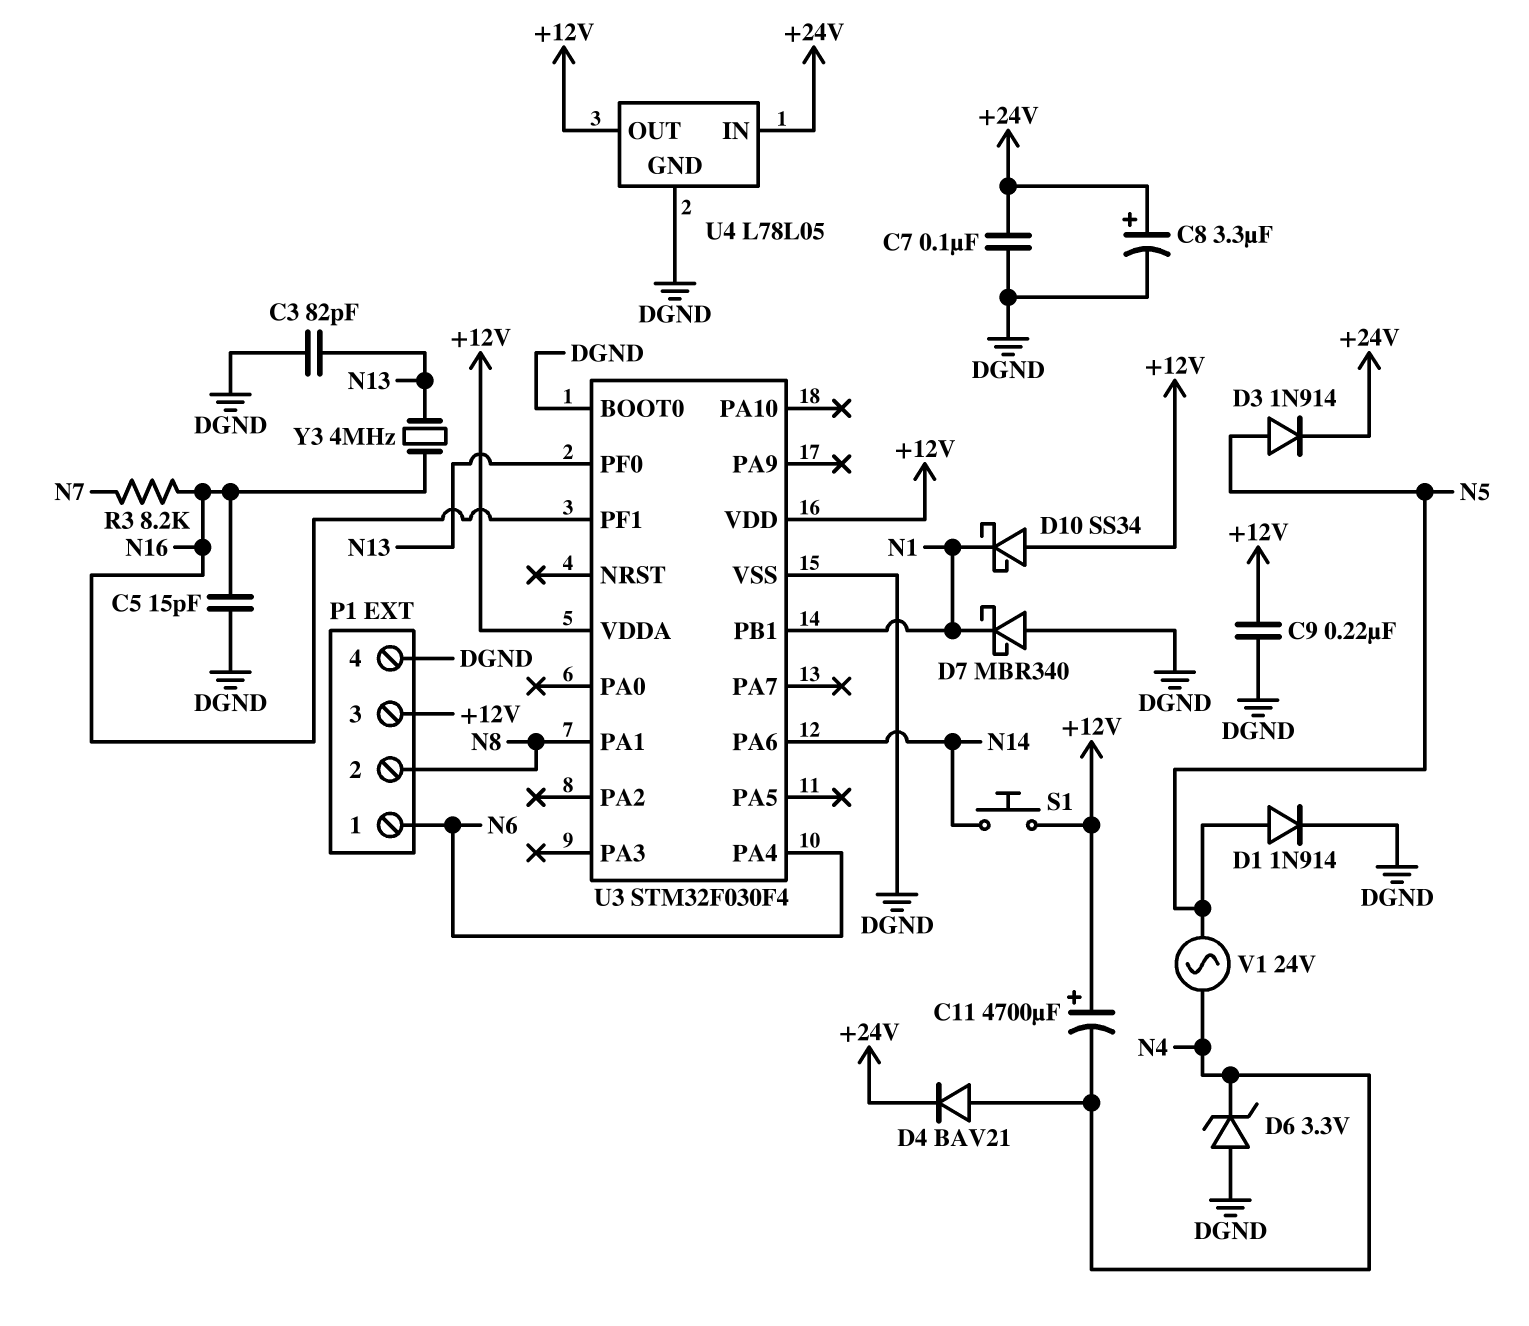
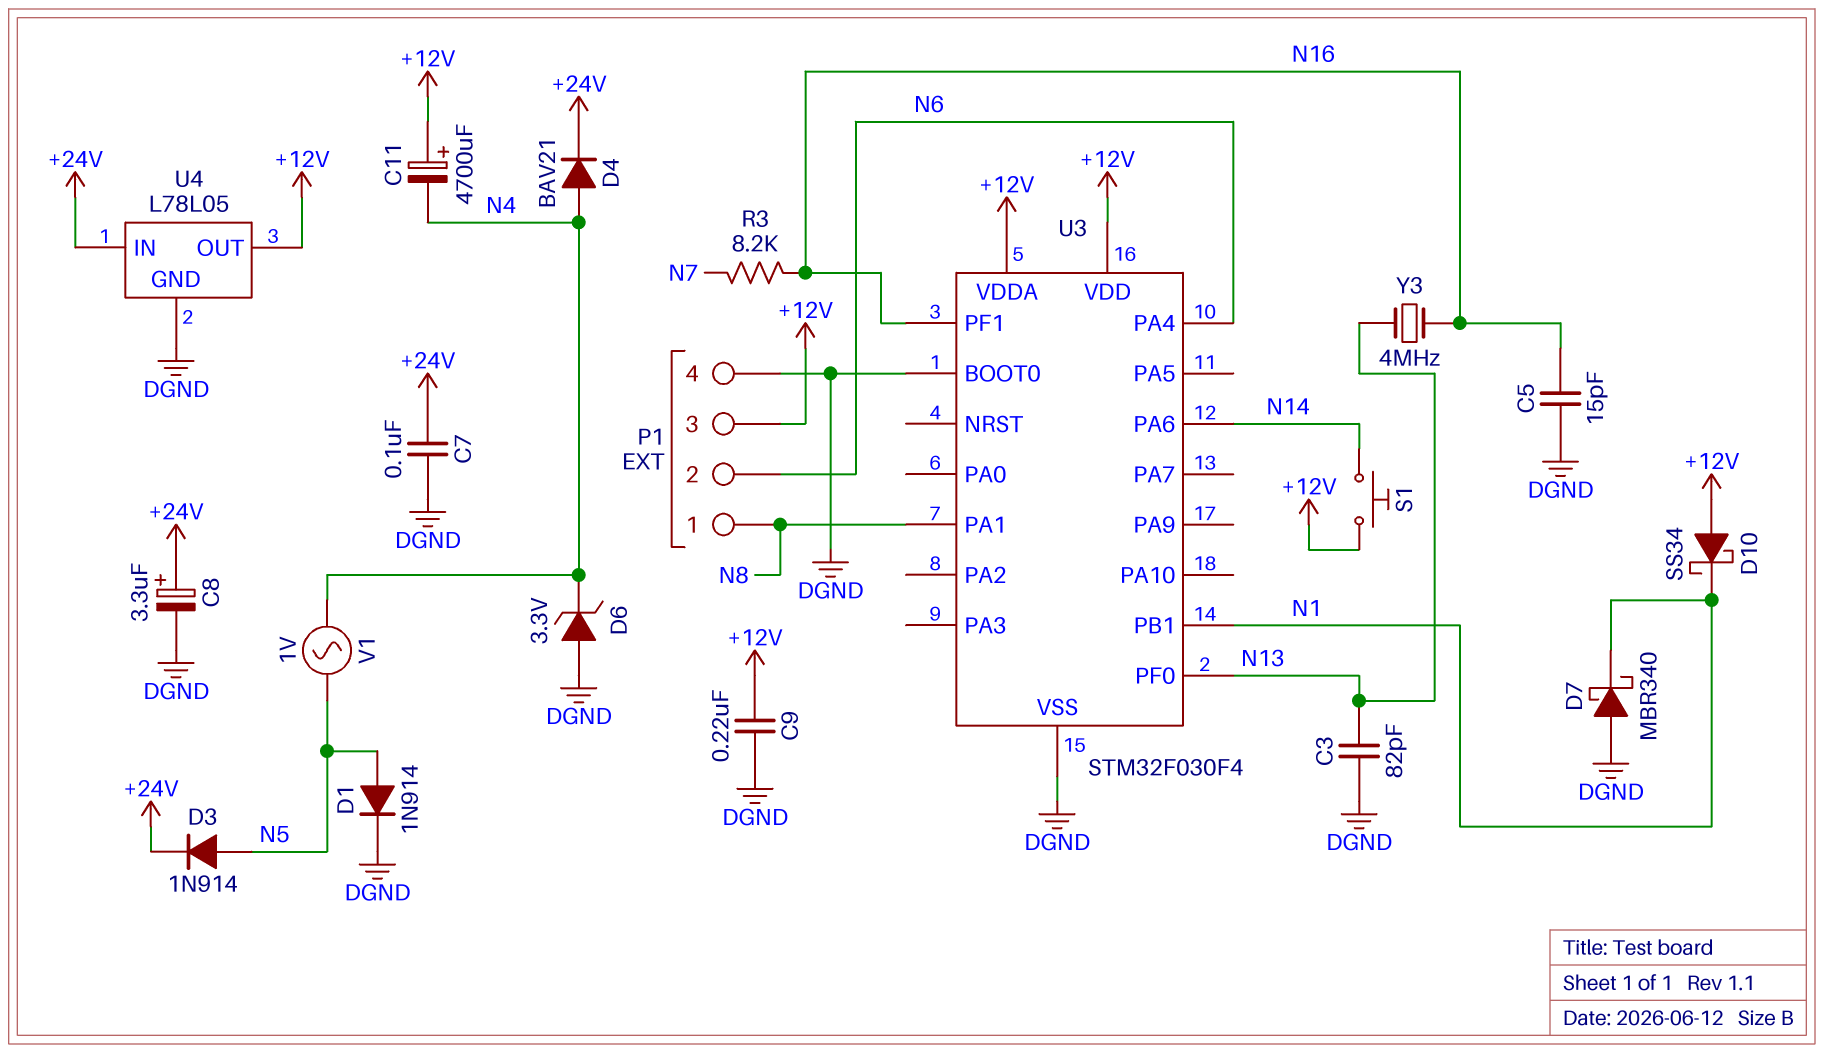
P1 pin 1: N6 -> N8
P1 pin 2: N8 -> N6
V1: AC 24V (N4, N5) -> AC 1V (N4, N5)

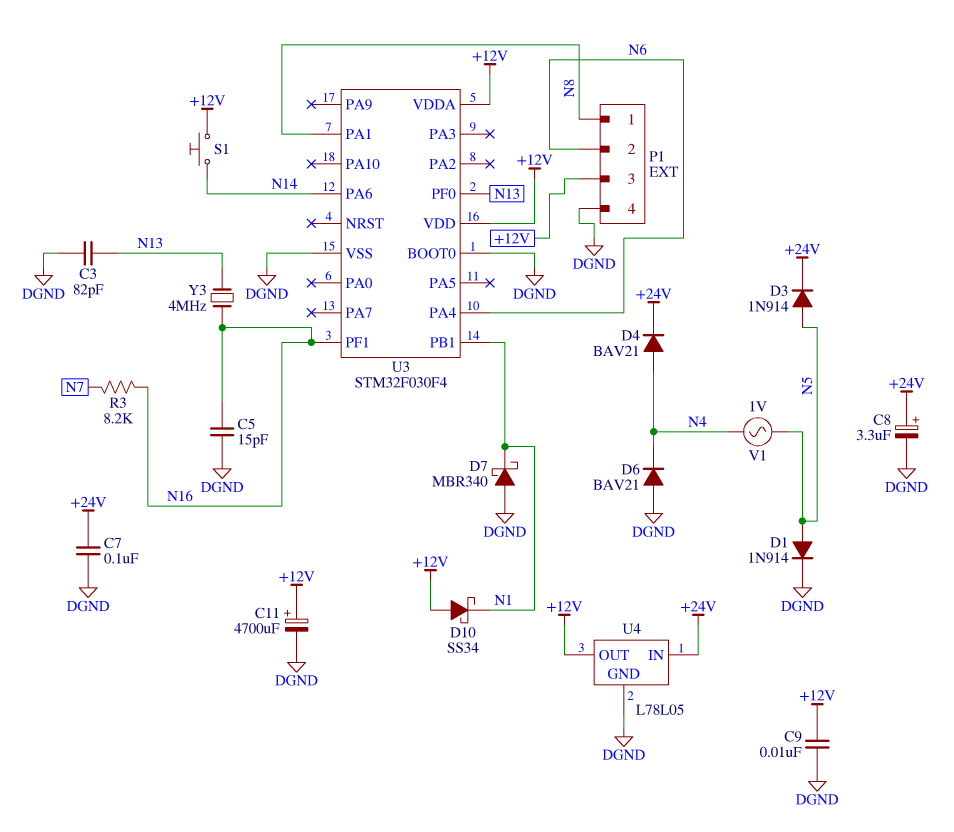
C9: 220nF (+12V, DGND) -> 10nF (+12V, DGND)
C11: 4700uF (plus +12V, minus N4) -> 4700uF (plus +12V, minus DGND)
D6: zener 3.3V (A DGND, K N4) -> diode BAV21 (A DGND, K N4)

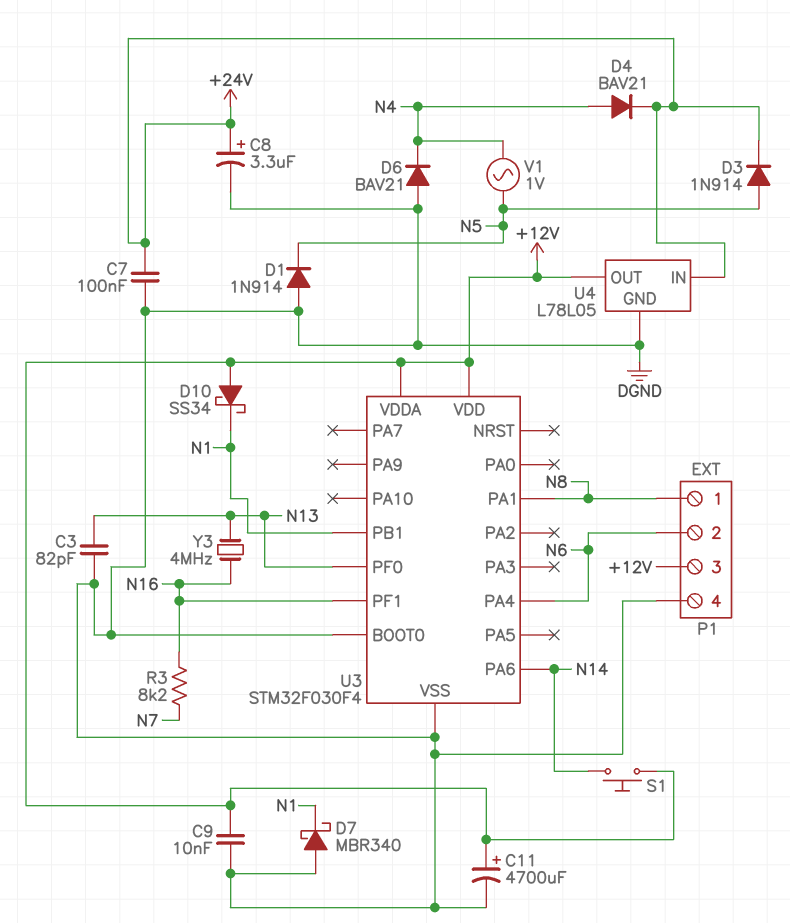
C5: 15pF (DGND, N16) -> none
D1: diode 1N914 (A N5, K DGND) -> diode 1N914 (A DGND, K N5)

